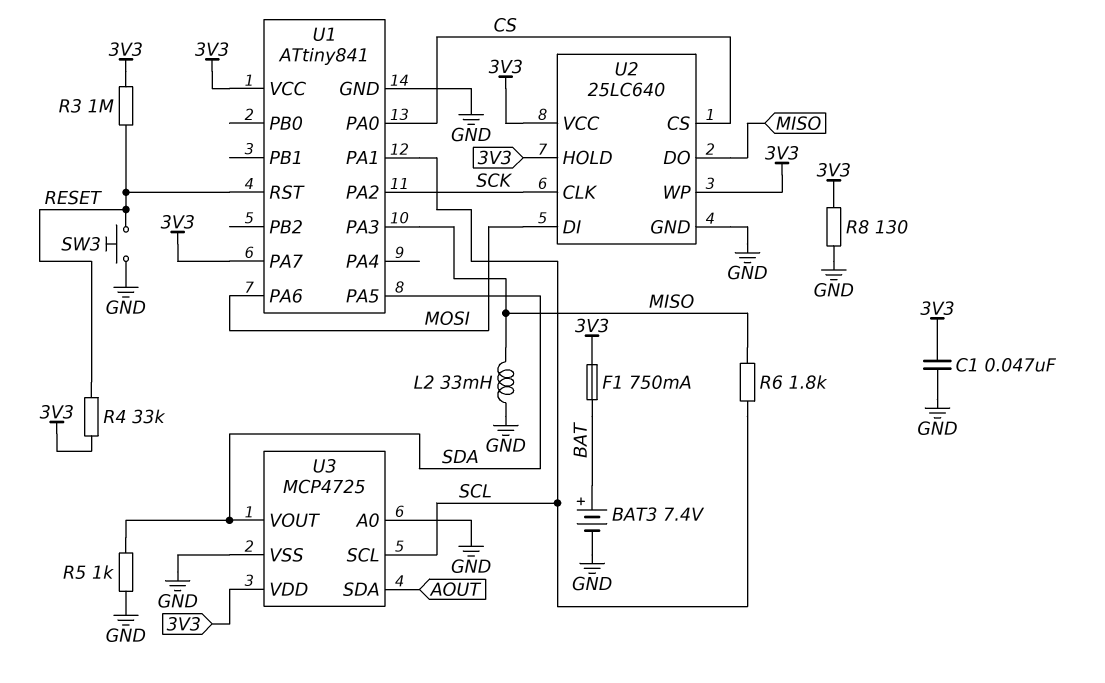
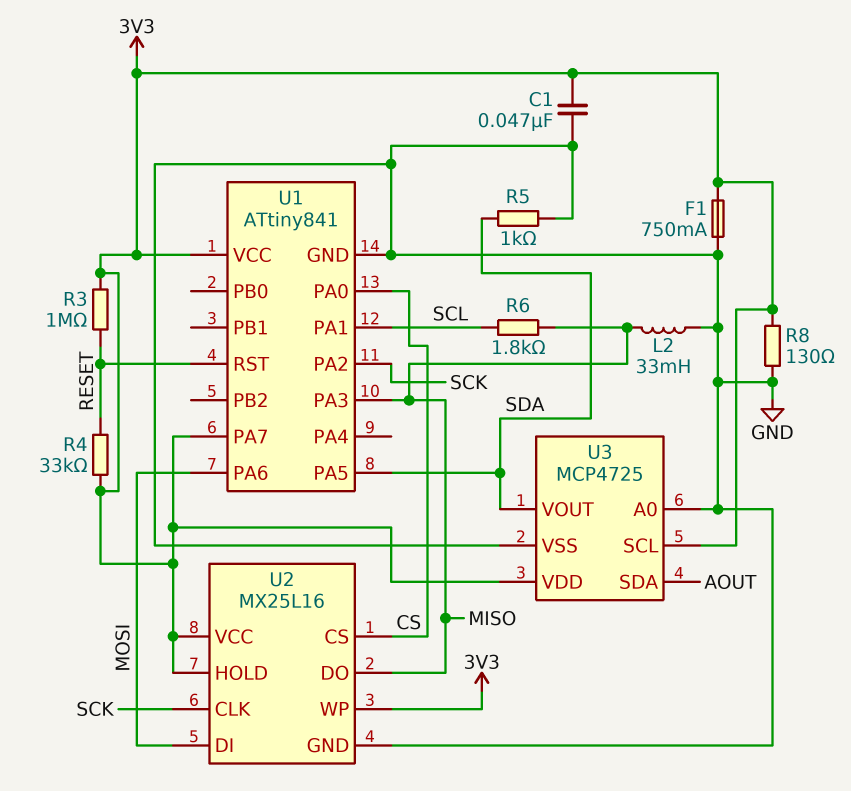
BAT3: 7.4V (plus BAT, minus GND) -> none
F1: 750mA (3V3, BAT) -> 750mA (3V3, GND)
SW3: button (GND, RESET) -> none
U2: 25LC640 -> MX25L16
U3 pin SCL: SCL -> 3V3

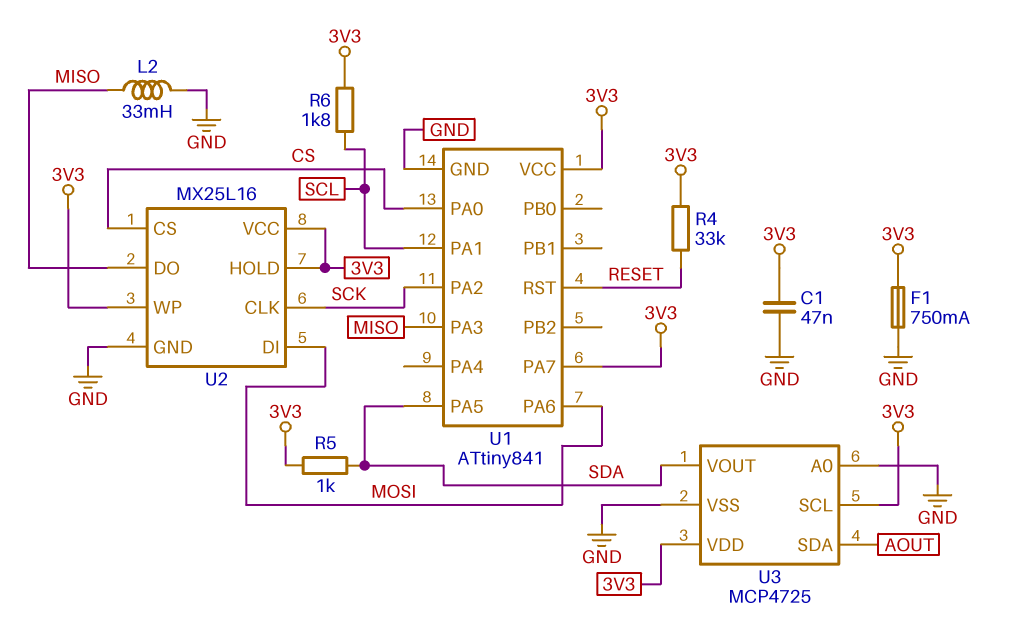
R3: 1M (3V3, RESET) -> none
R5: 1k (GND, SDA) -> 1k (3V3, SDA)
R6: 1.8k (MISO, SCL) -> 1.8k (3V3, SCL)
R8: 130 (3V3, GND) -> none

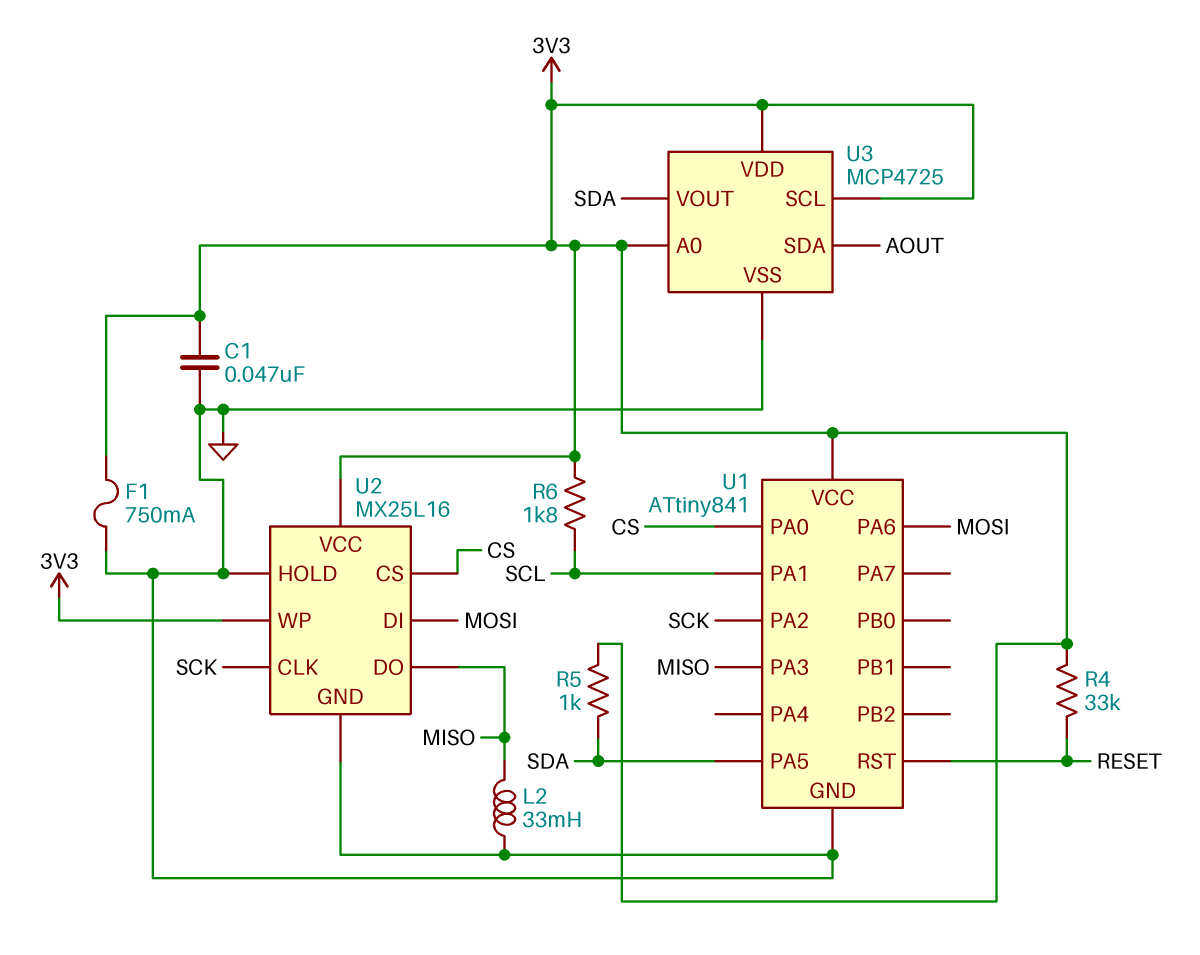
U1 pin PA7: 3V3 -> none
U2 pin HOLD: 3V3 -> GND
U3 pin A0: GND -> 3V3

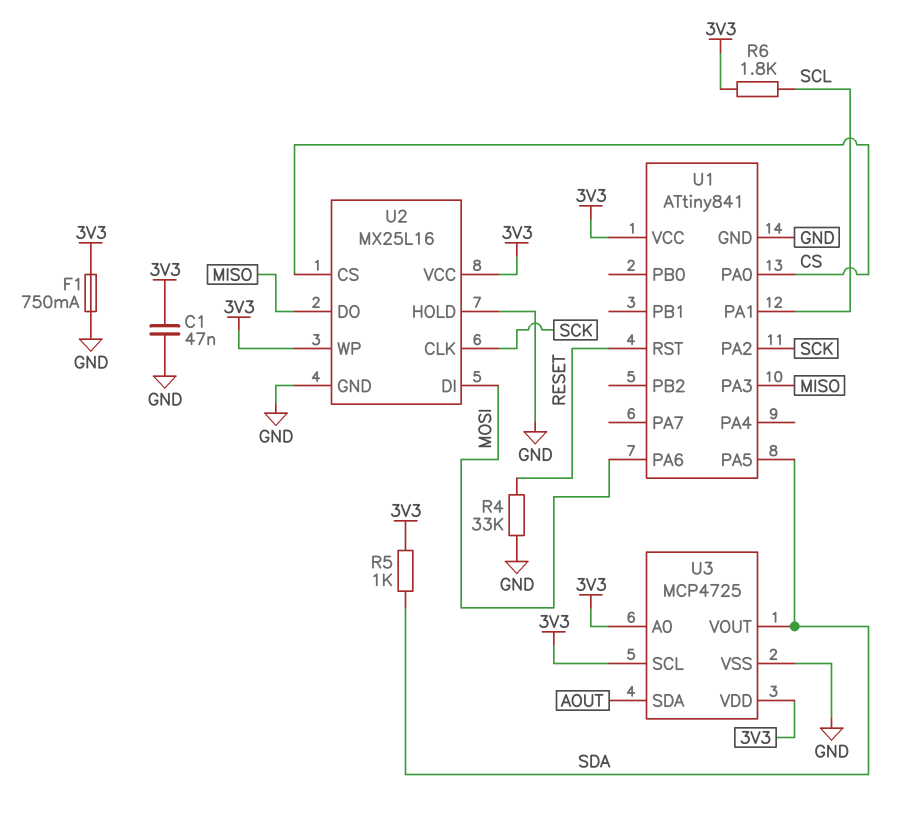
L2: 33mH (GND, MISO) -> none
R4: 33k (3V3, RESET) -> 33k (GND, RESET)

